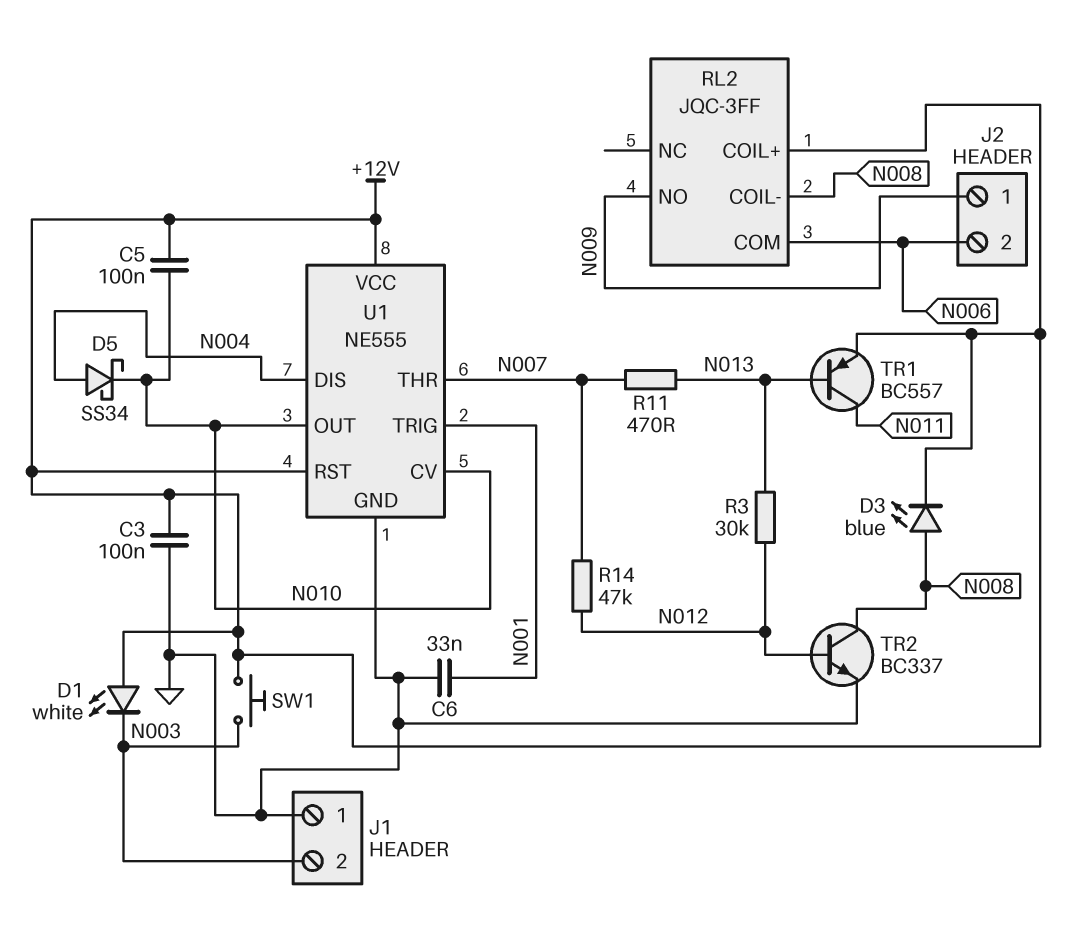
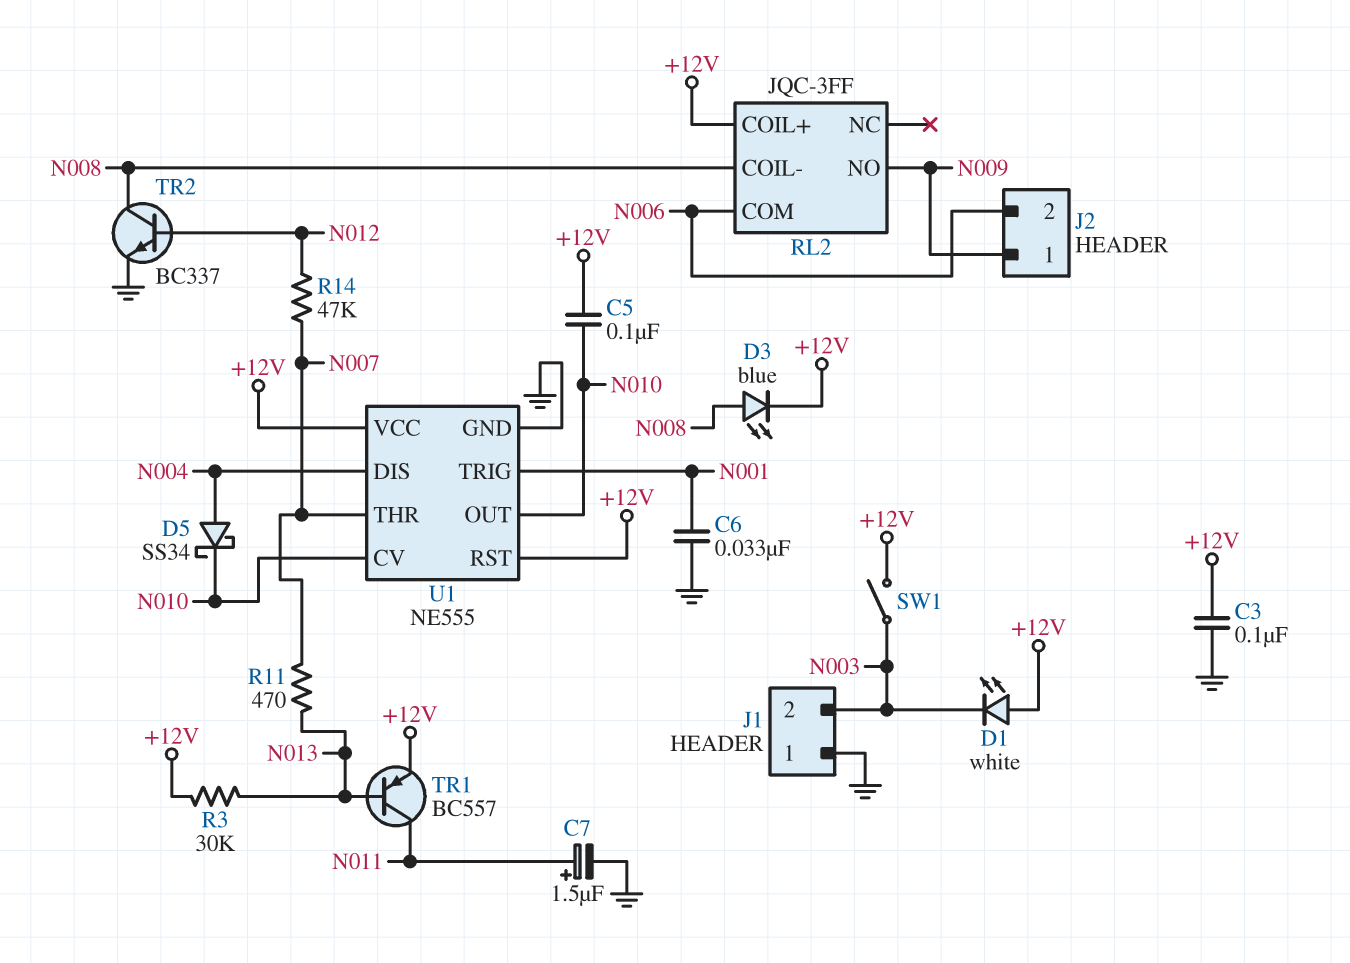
C7: none -> 1.5uF (plus N011, minus GND)
R3: 30k (N012, N013) -> 30k (+12V, N013)
SW1: button (+12V, N003) -> switch (+12V, N003)

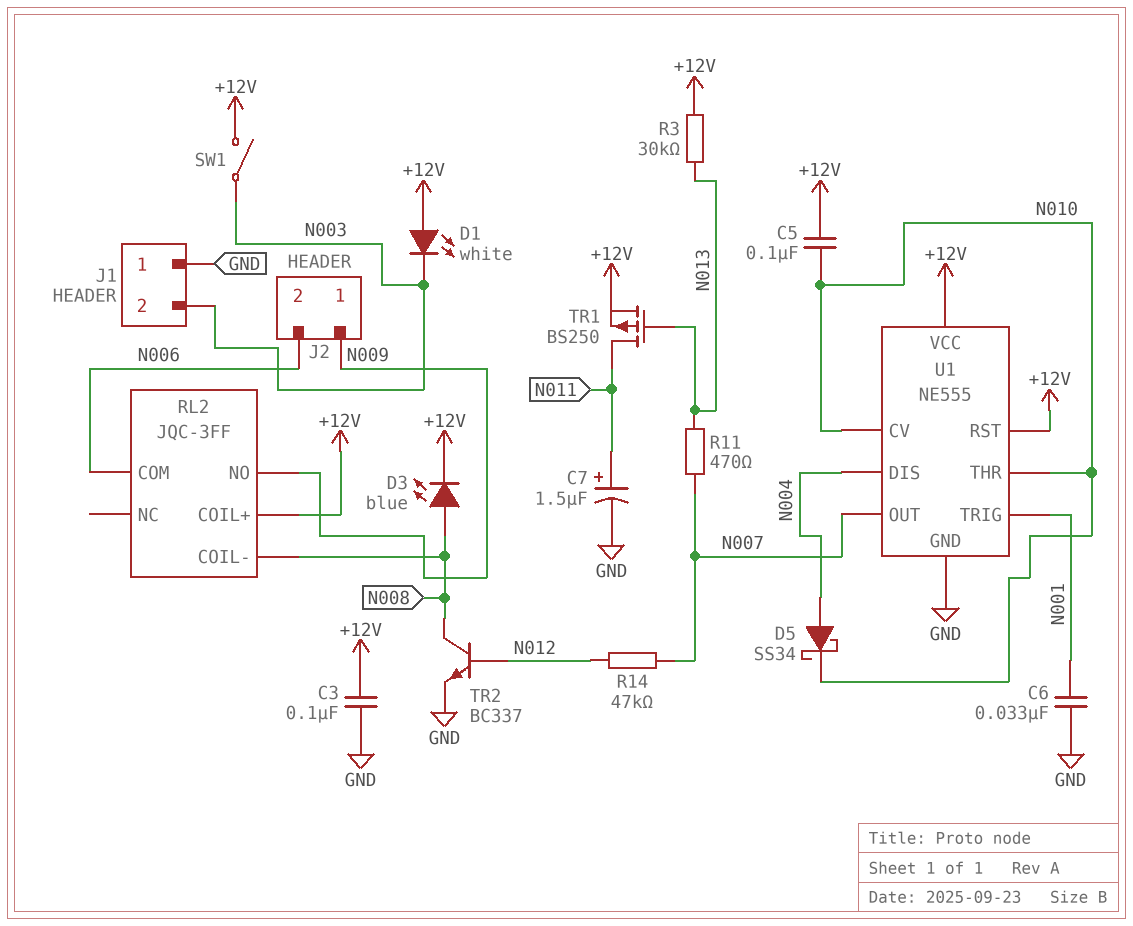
TR1: PNP BC557 (B N013, C N011, E +12V) -> PMOS BS250 (G N013, D N011, S +12V)
U1 pin OUT: N010 -> N007
U1 pin THR: N007 -> N010

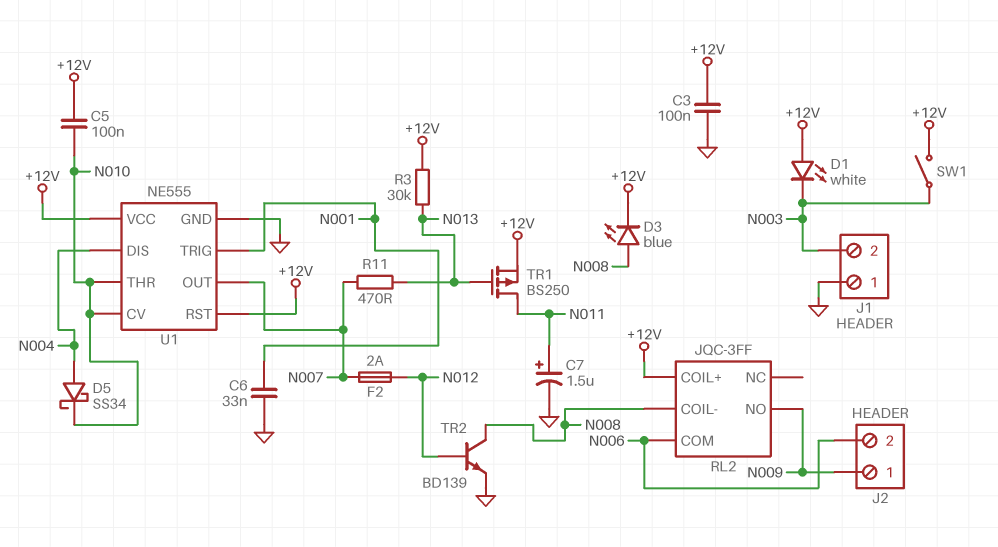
F2: none -> 2A (N007, N012)
R14: 47k (N007, N012) -> none
TR2: NPN BC337 (B N012, C N008, E GND) -> NPN BD139 (B N012, C N008, E GND)

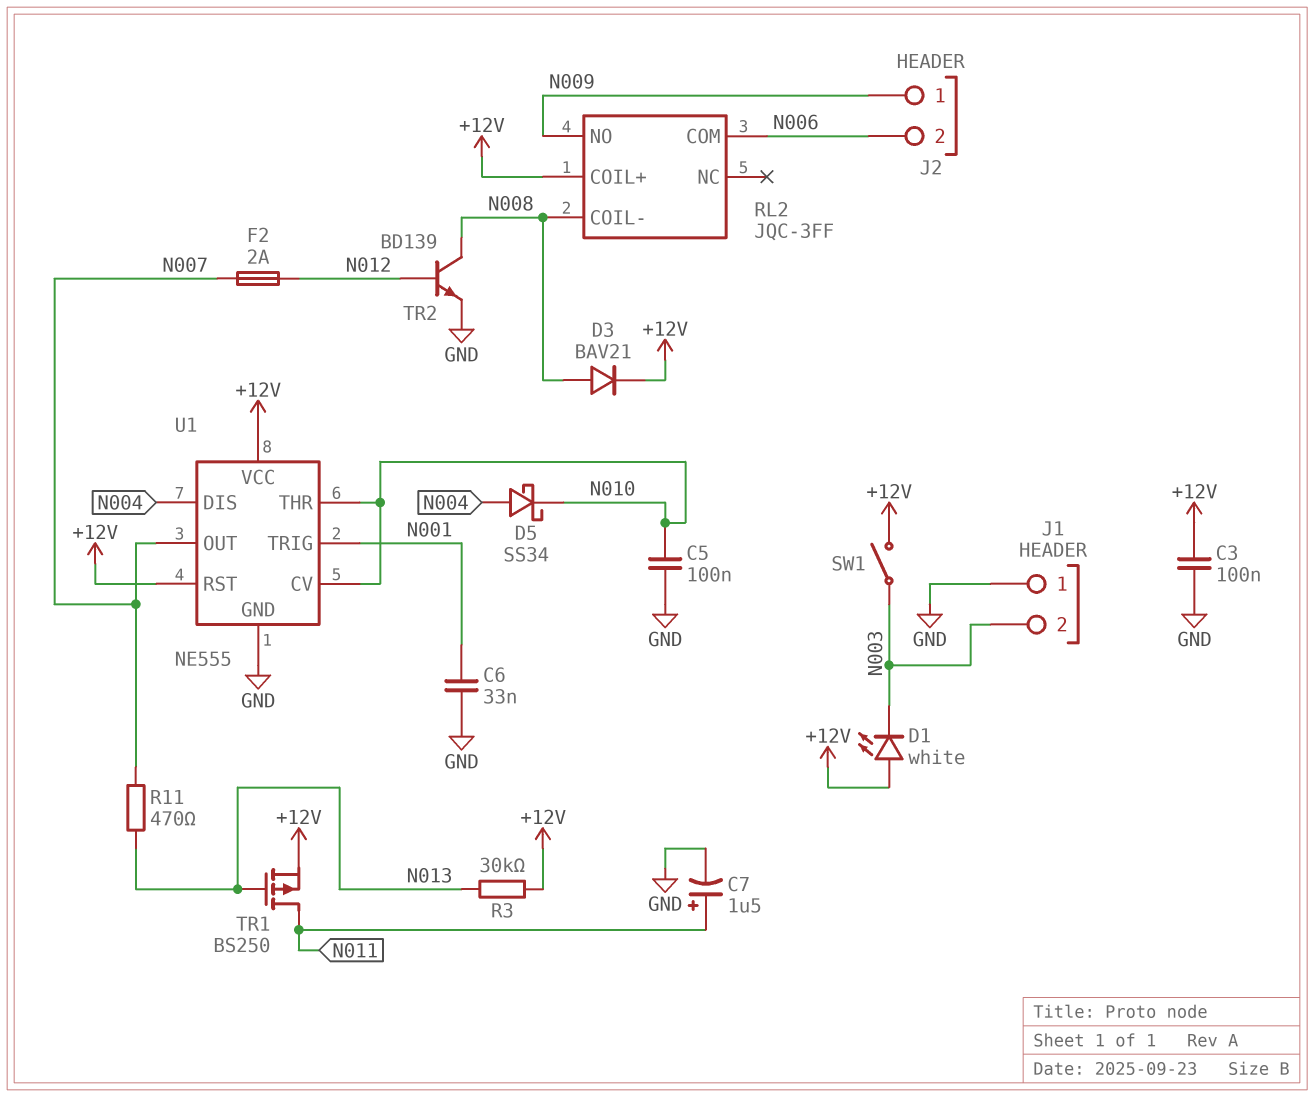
C5: 100nF (+12V, N010) -> 100nF (GND, N010)
D3: LED blue (A N008, K +12V) -> diode BAV21 (A N008, K +12V)

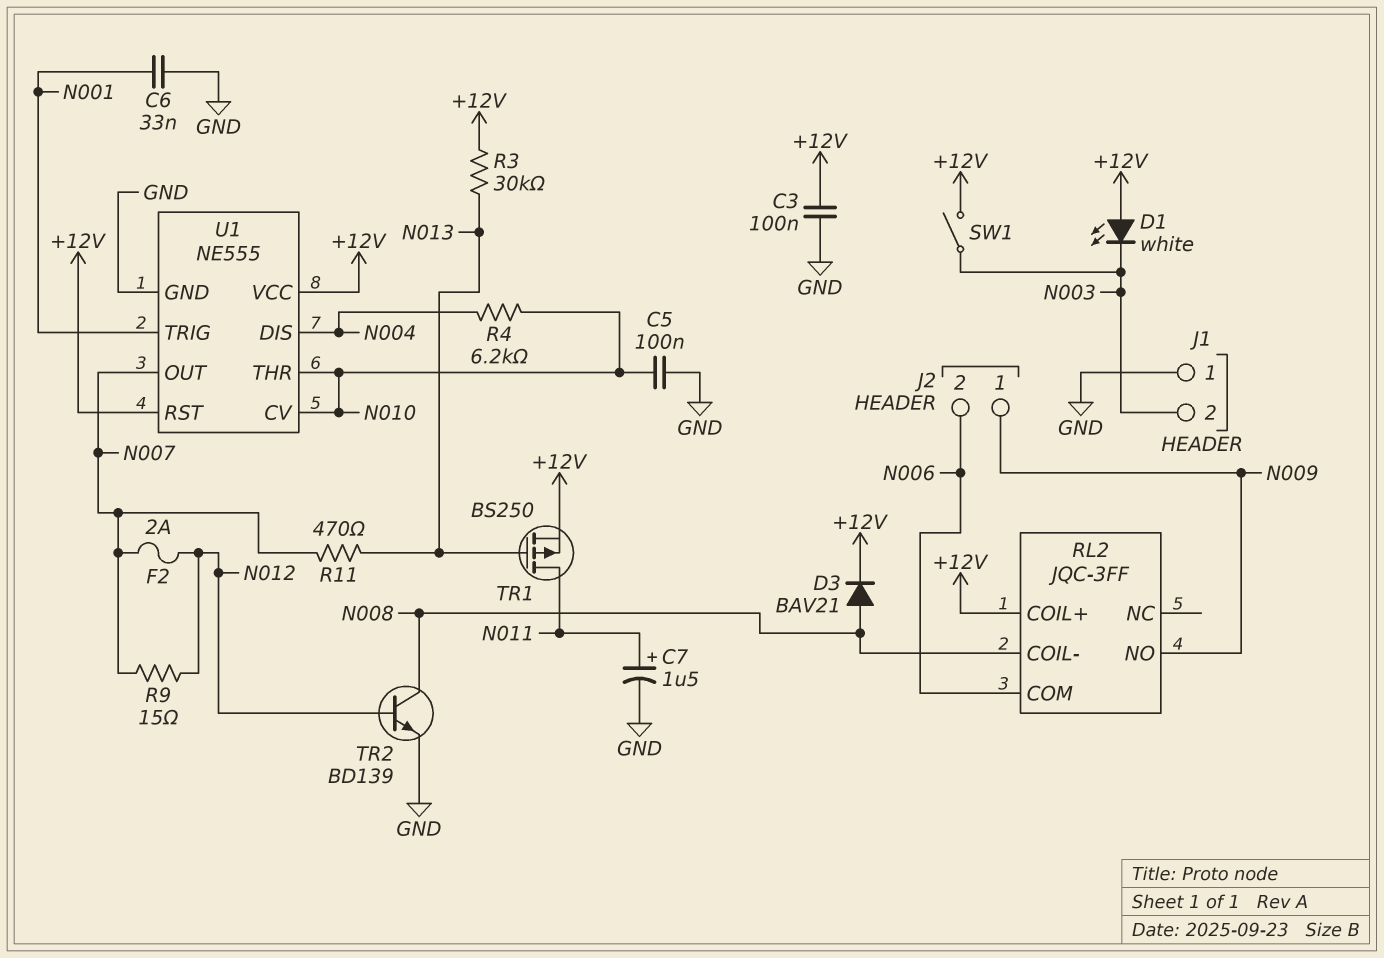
D5: schottky SS34 (A N004, K N010) -> none
R4: none -> 6.2k (N004, N010)
R9: none -> 15 (N007, N012)

